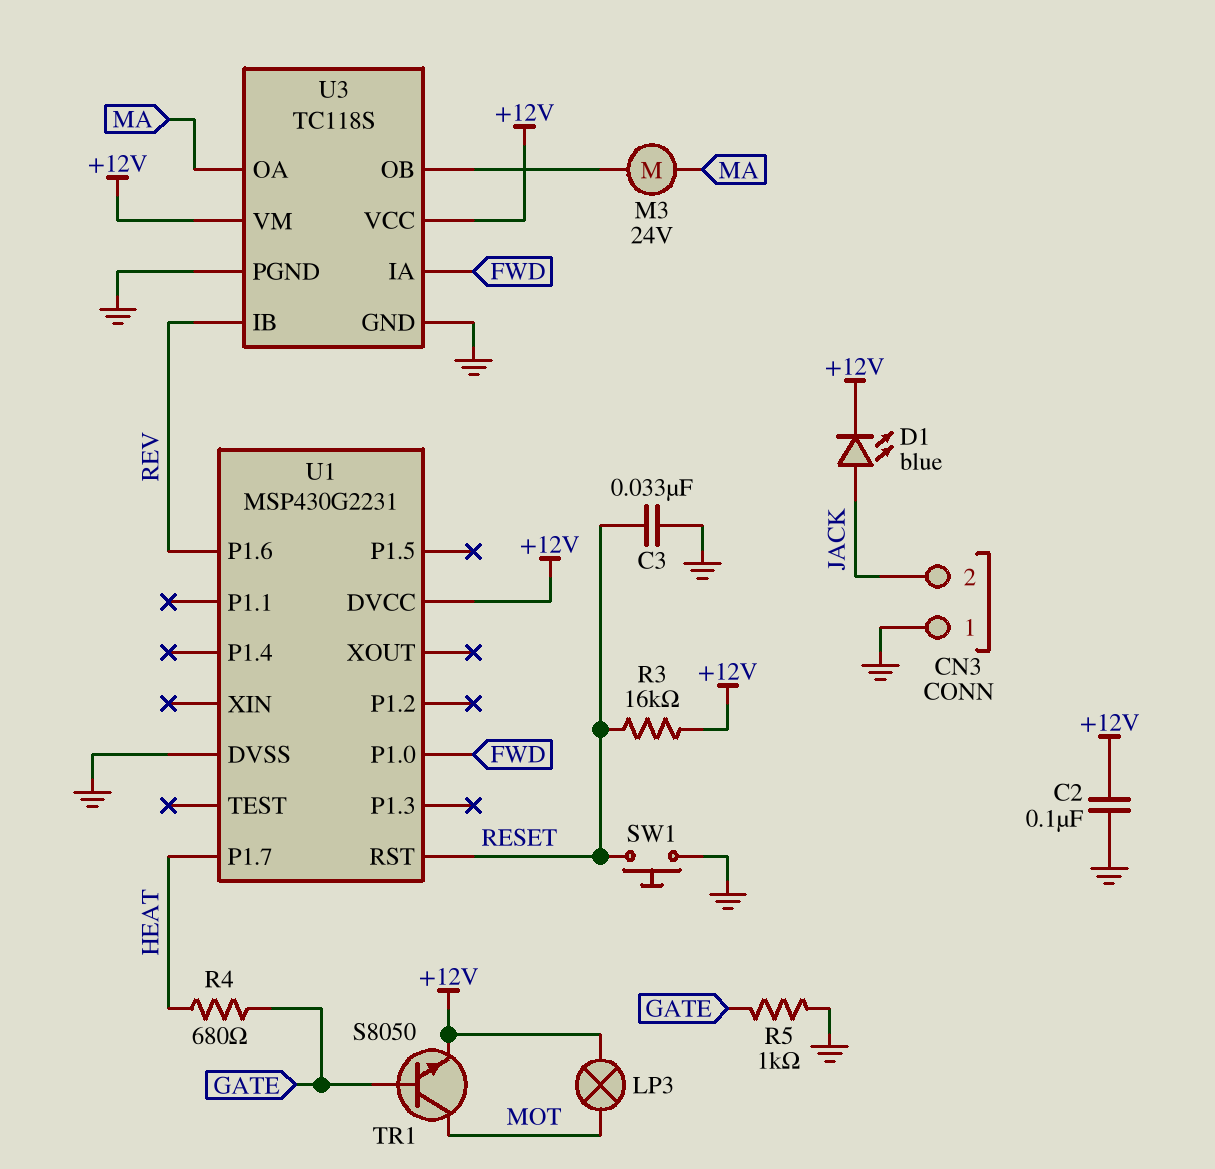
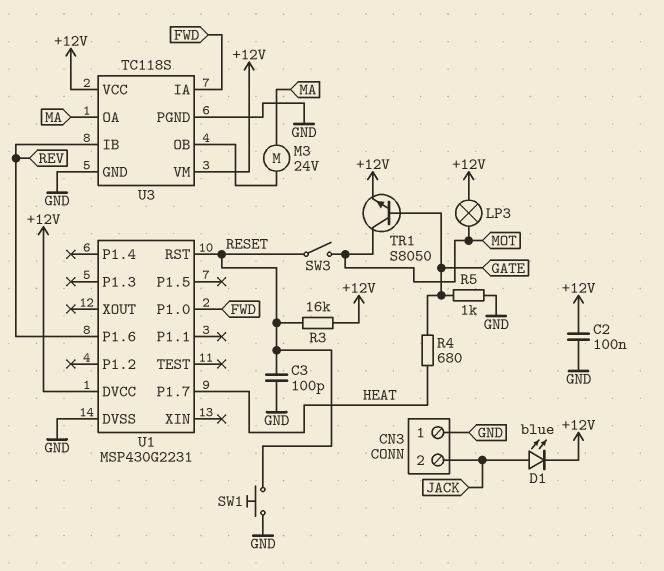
C3: 33nF (GND, RESET) -> 100pF (GND, RESET)
SW3: none -> switch (MOT, RESET)

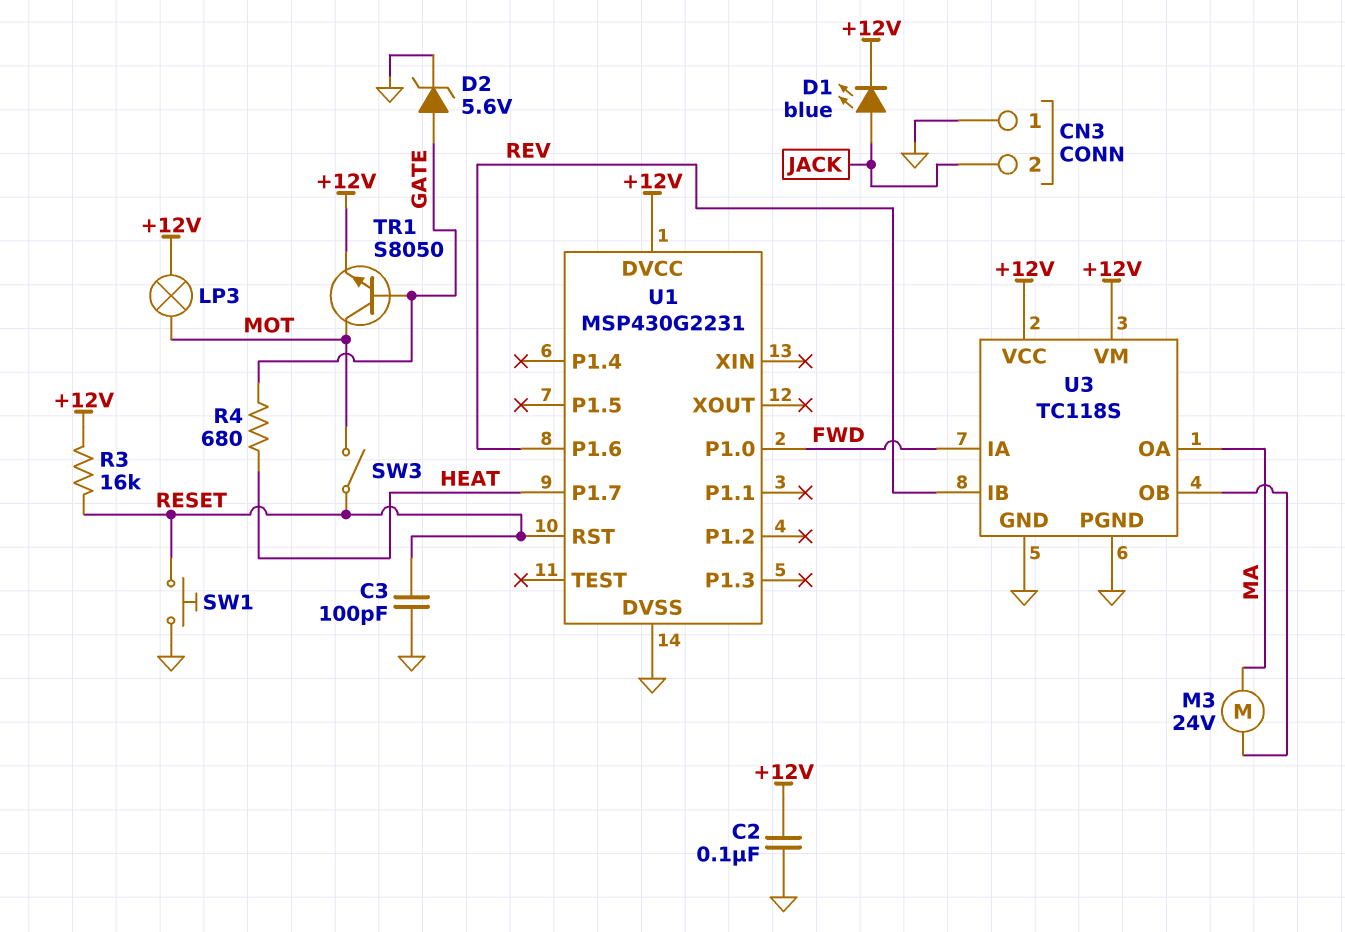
D2: none -> zener 5.6V (A GATE, K GND)
R5: 1k (GATE, GND) -> none

